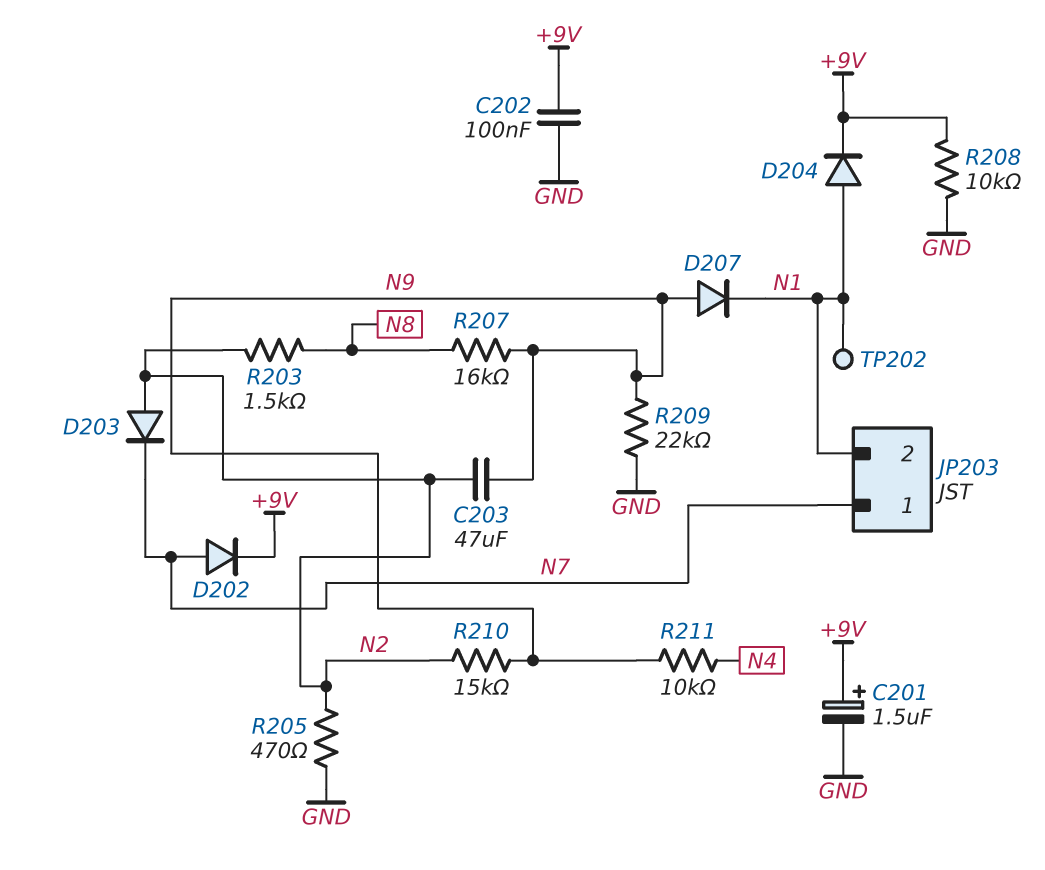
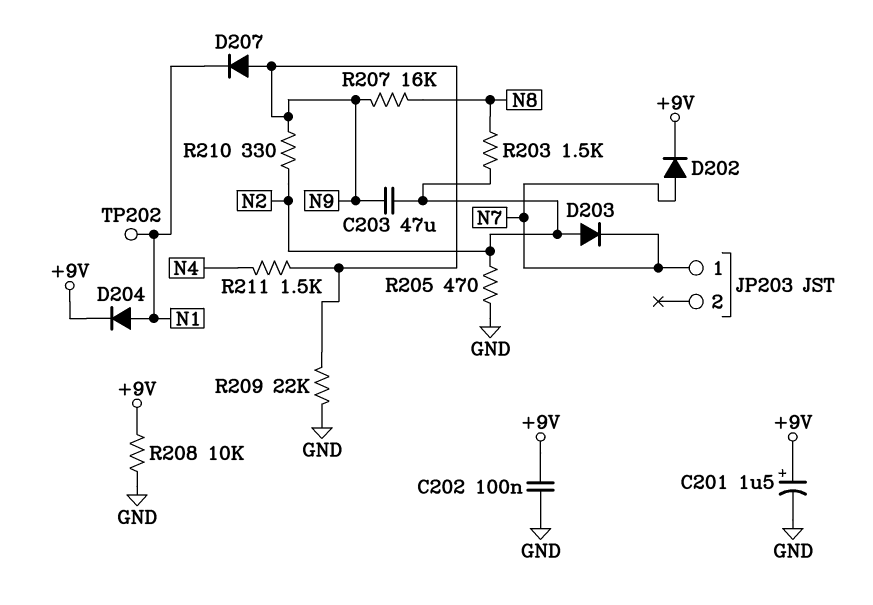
JP203 pin 2: N1 -> none
R210: 15k (N2, N9) -> 330 (N2, N9)
R211: 10k (N4, N9) -> 1.5k (N4, N9)

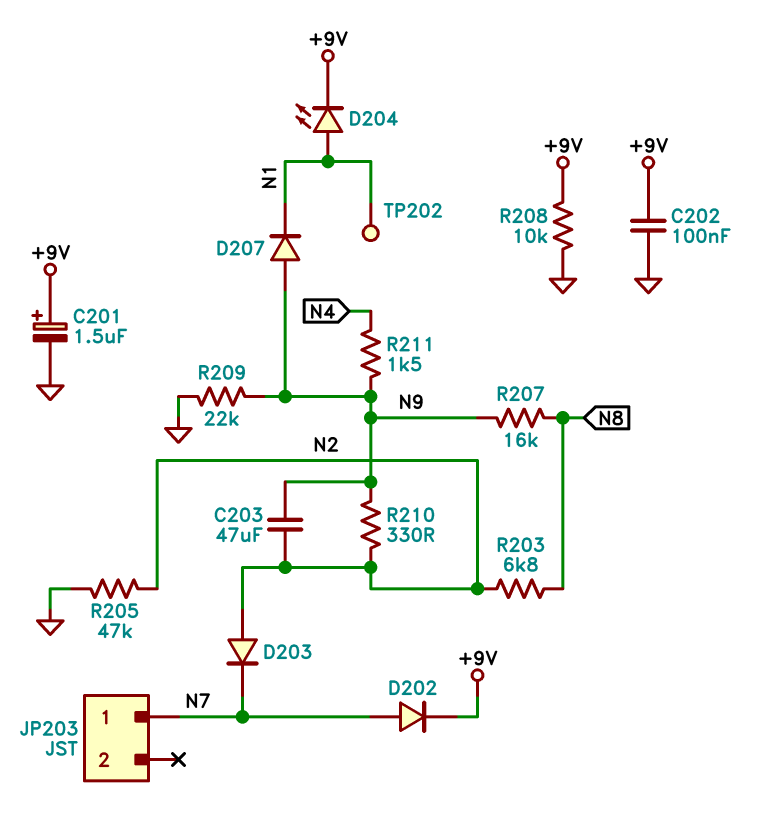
D204: diode (A N1, K +9V) -> LED (A N1, K +9V)
R203: 1.5k (N2, N8) -> 6.8k (N2, N8)
R205: 470 (GND, N2) -> 47k (GND, N2)

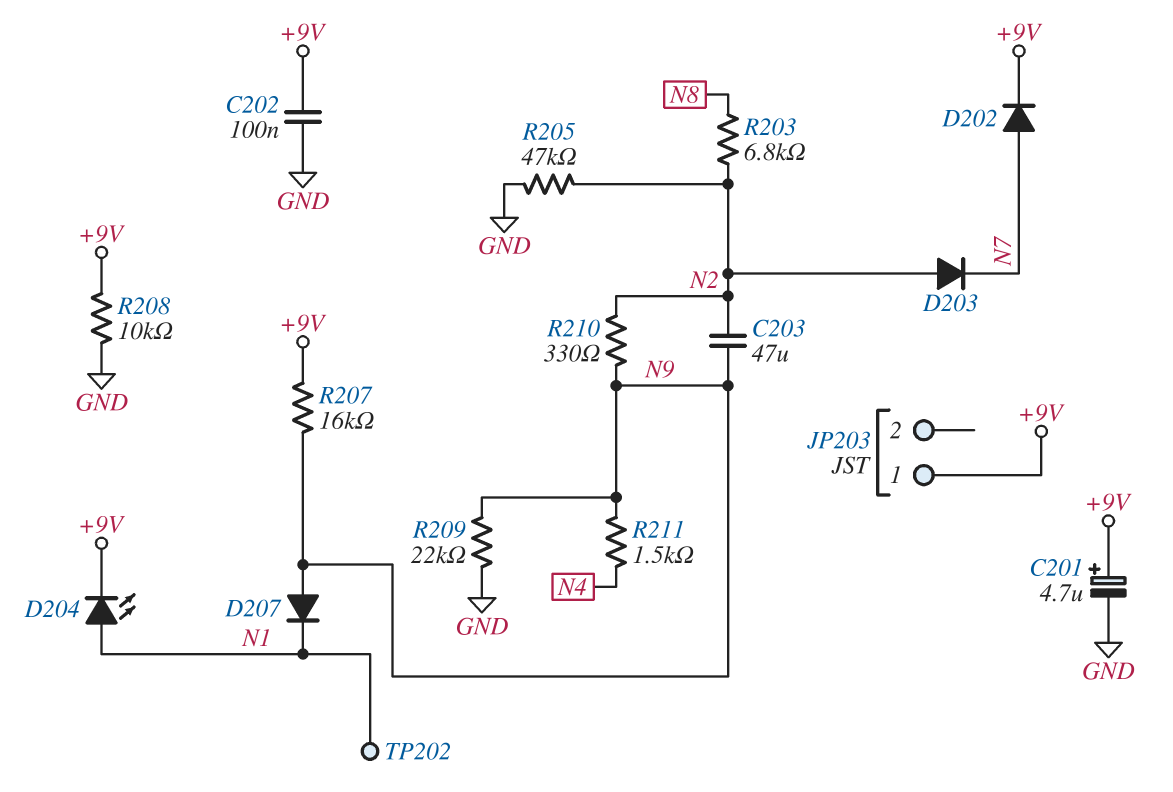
C201: 1.5uF (plus +9V, minus GND) -> 4.7uF (plus +9V, minus GND)
JP203 pin 1: N7 -> +9V
R207: 16k (N8, N9) -> 16k (+9V, N9)

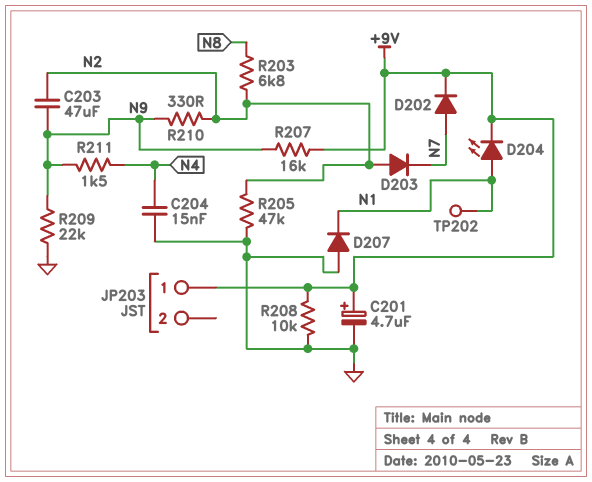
C202: 100nF (+9V, GND) -> none
C204: none -> 15nF (GND, N4)
D207: diode (A N9, K N1) -> diode (A GND, K N1)

